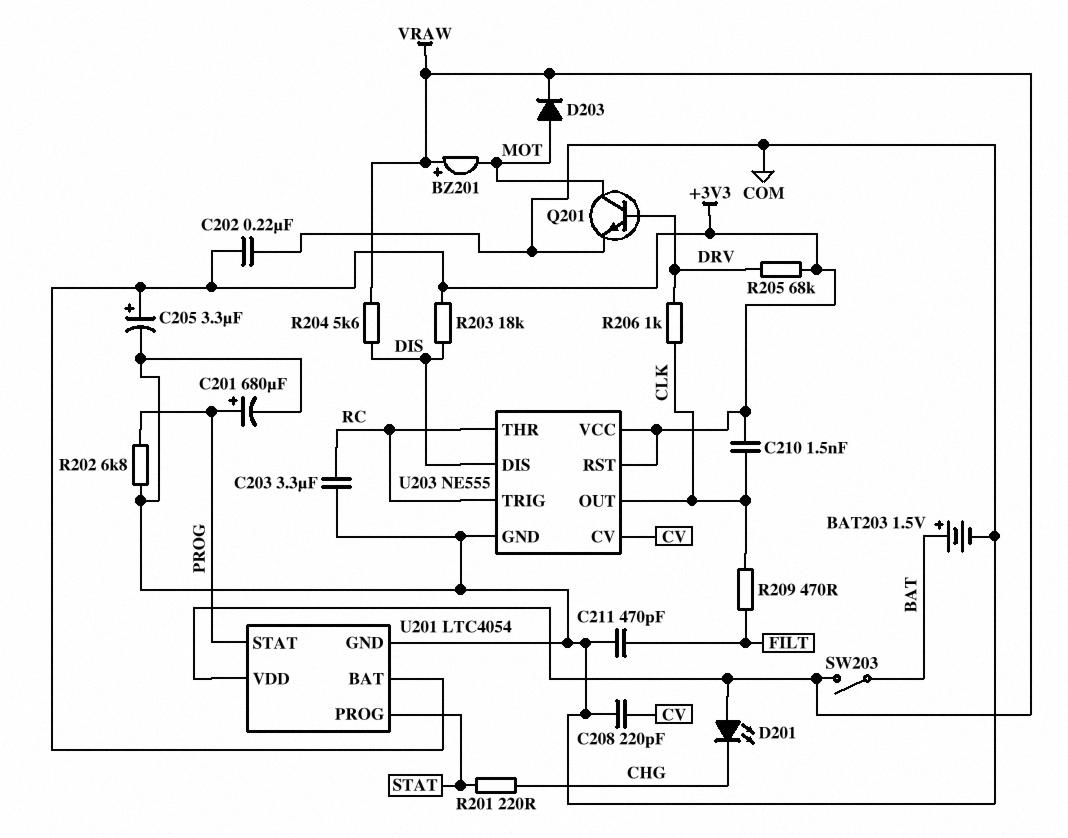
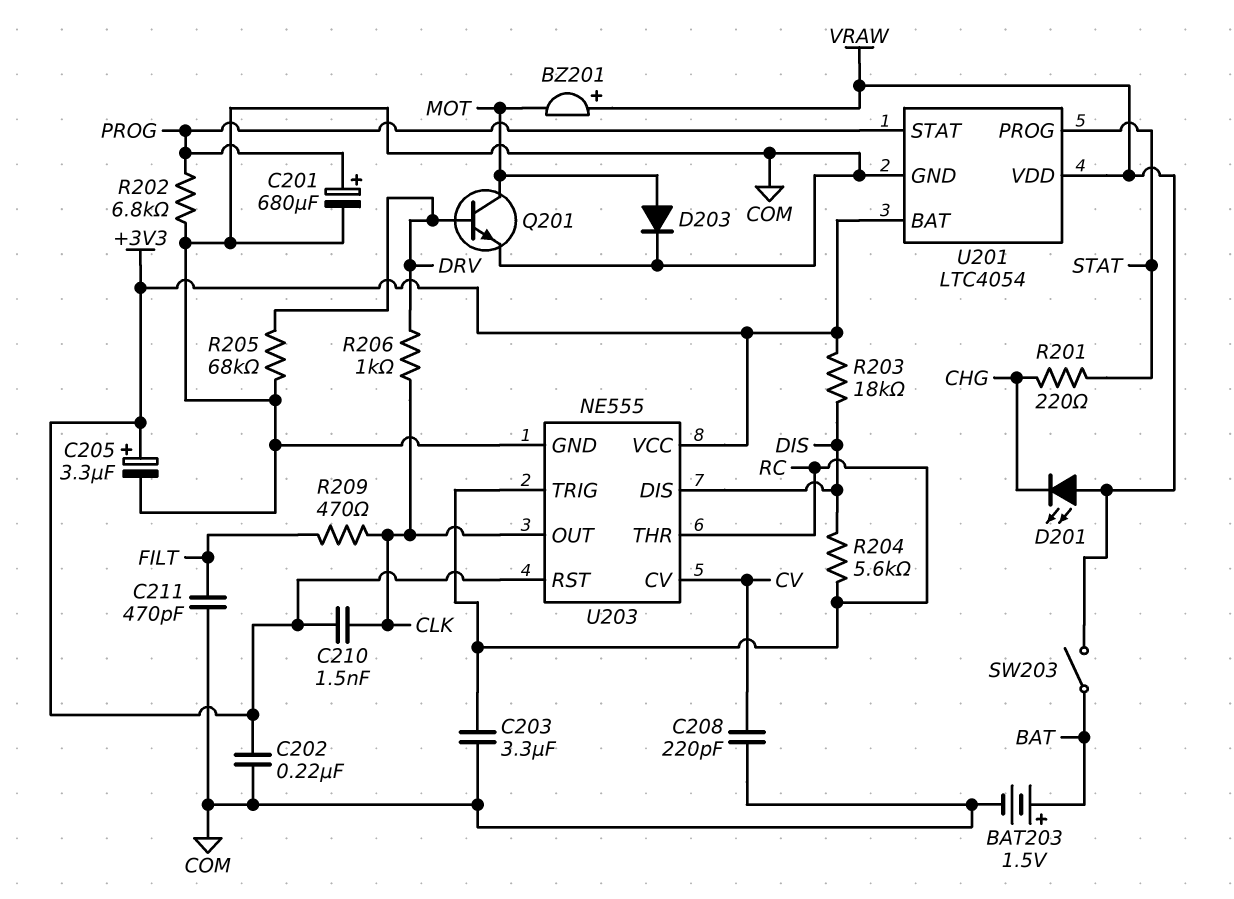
D203: diode (A MOT, K VRAW) -> diode (A MOT, K COM)
R204: 5.6k (DIS, VRAW) -> 5.6k (DIS, RC)
R205: 68k (+3V3, DRV) -> 68k (COM, DRV)

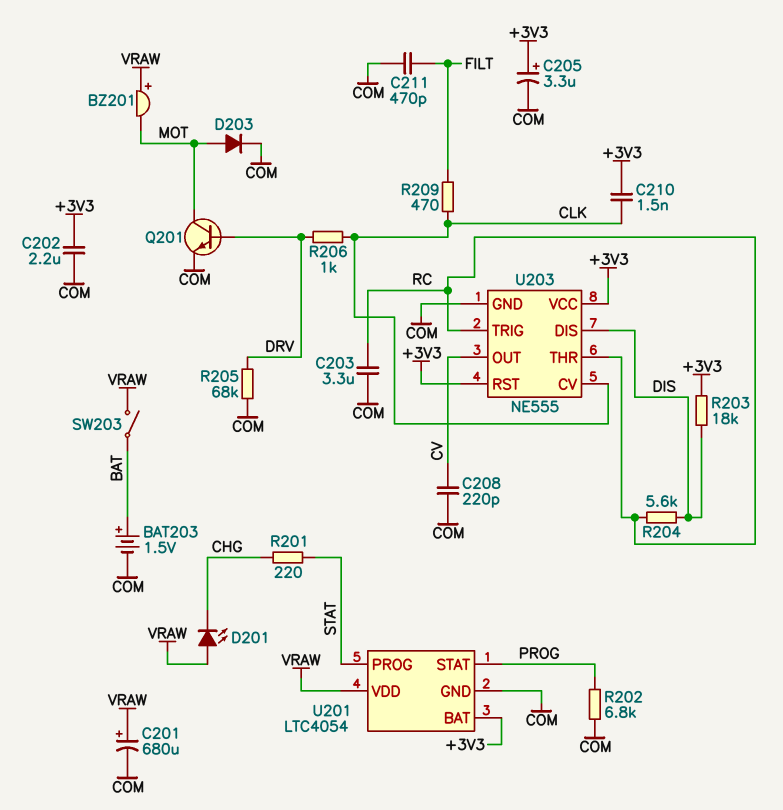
C201: 680uF (plus PROG, minus COM) -> 680uF (plus VRAW, minus COM)
C202: 220nF (+3V3, COM) -> 2.2uF (+3V3, COM)
U203 pin CV: CV -> CLK
U203 pin OUT: CLK -> CV

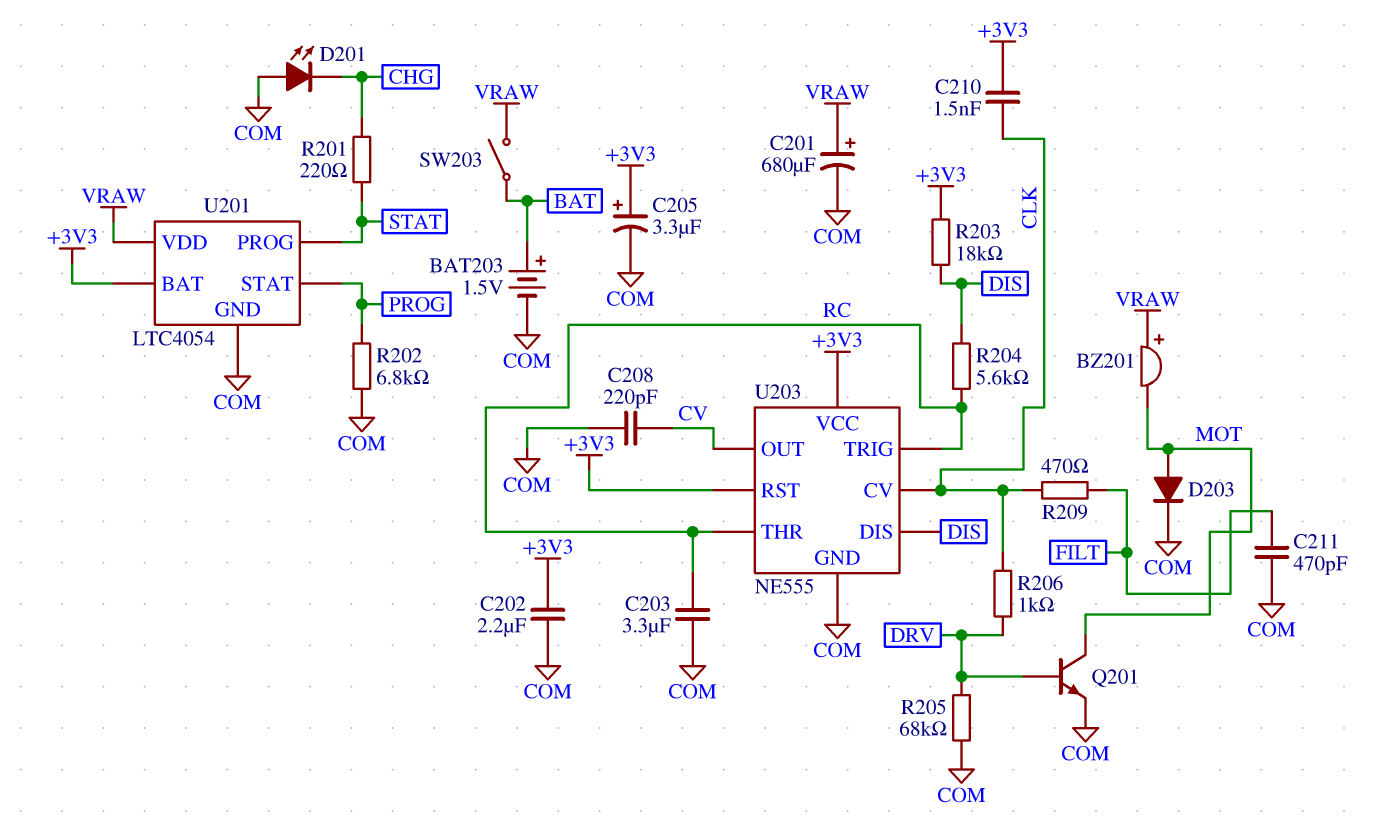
D201: LED (A VRAW, K CHG) -> LED (A COM, K CHG)

